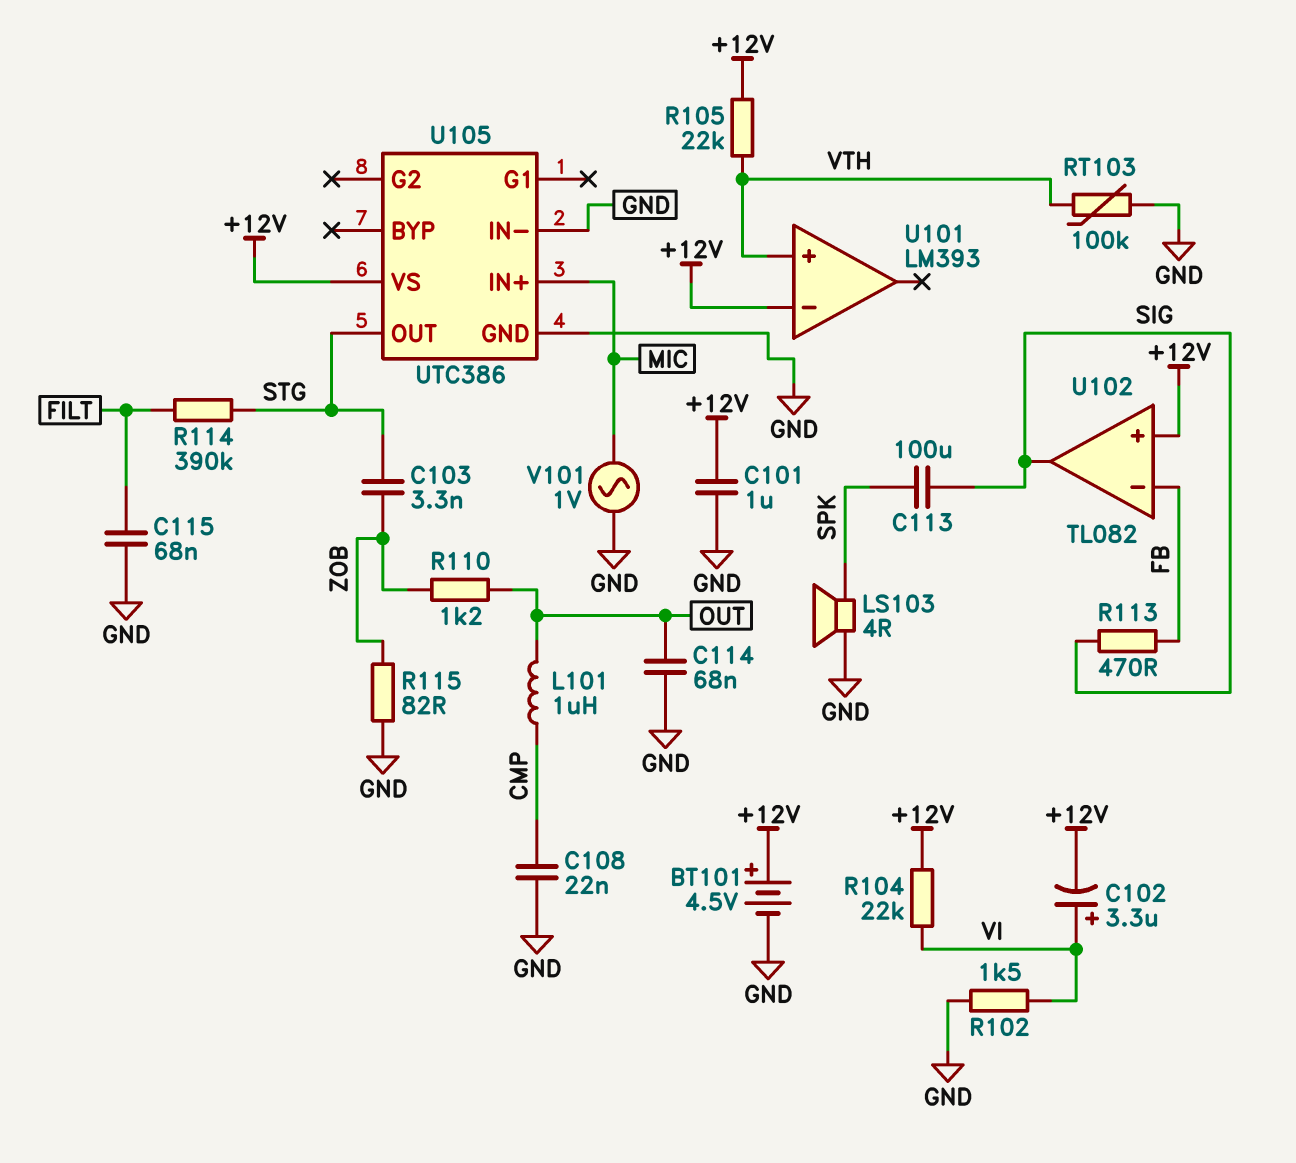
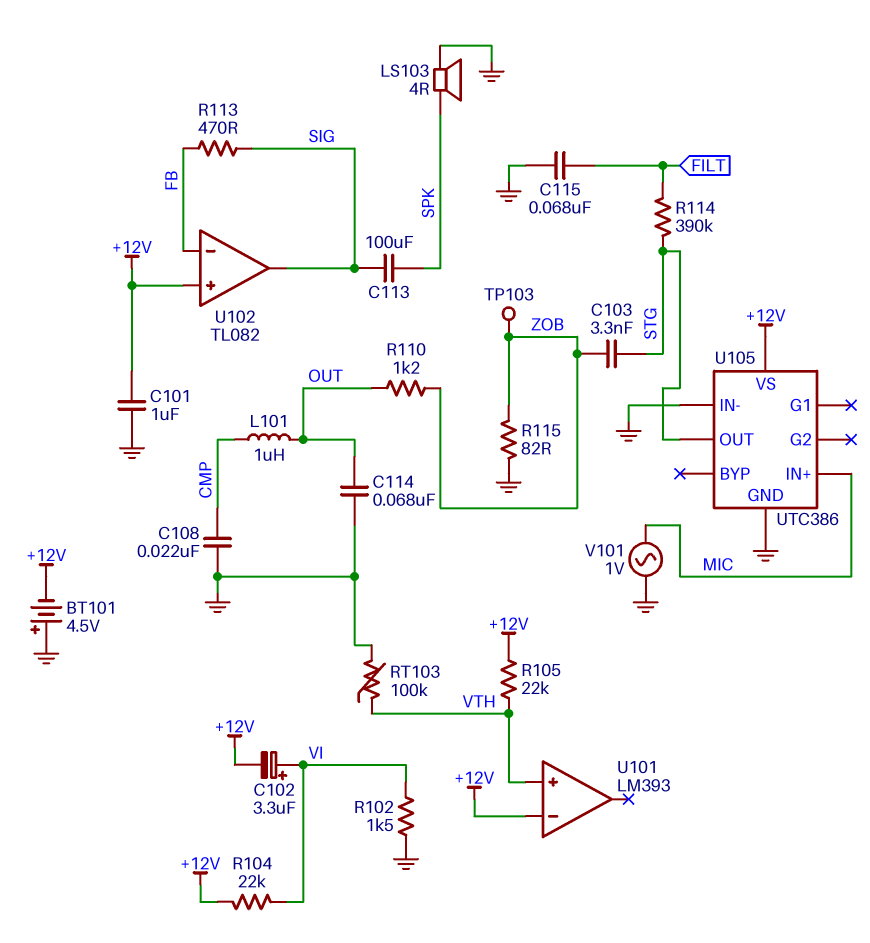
BT101: 4.5V (plus +12V, minus GND) -> 4.5V (plus GND, minus +12V)
TP103: none -> test point (ZOB)

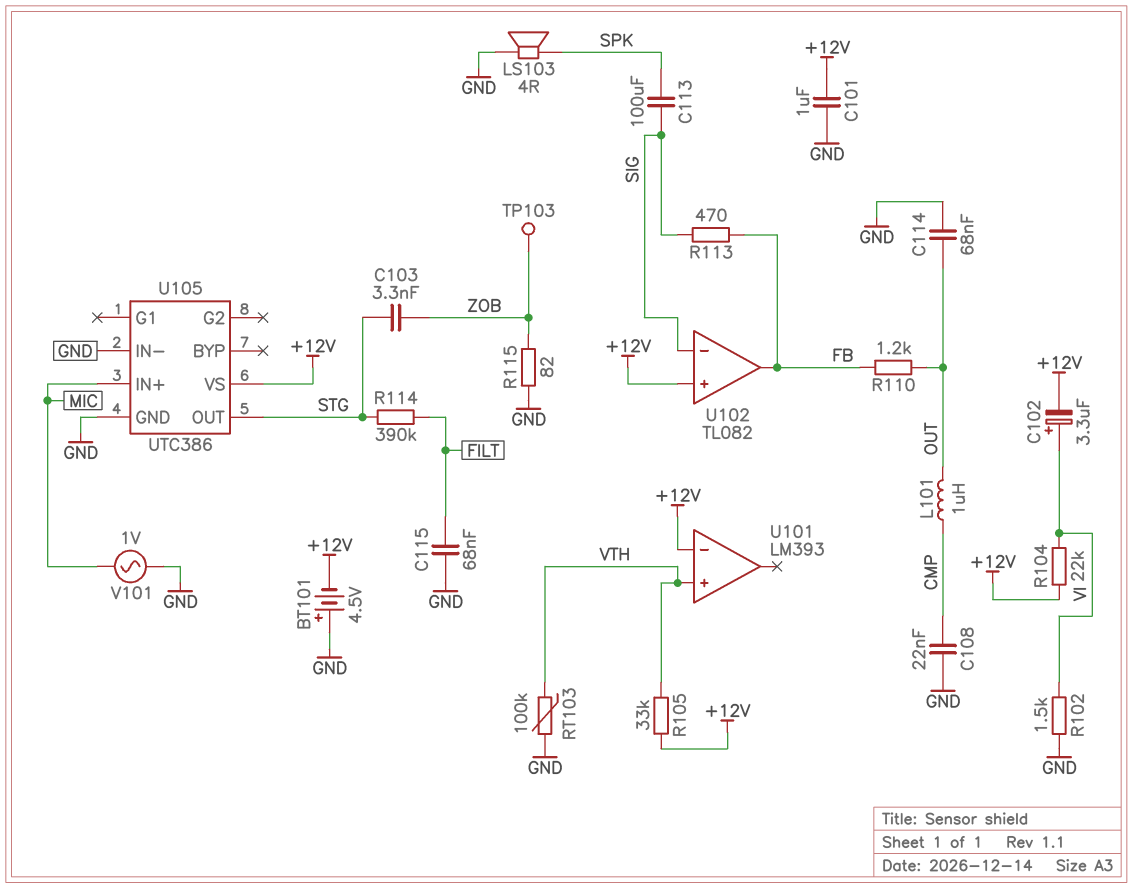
R105: 22k (+12V, VTH) -> 33k (+12V, VTH)
R110: 1.2k (OUT, ZOB) -> 1.2k (FB, OUT)
U102 pin in-: FB -> SIG
U102 pin out: SIG -> FB

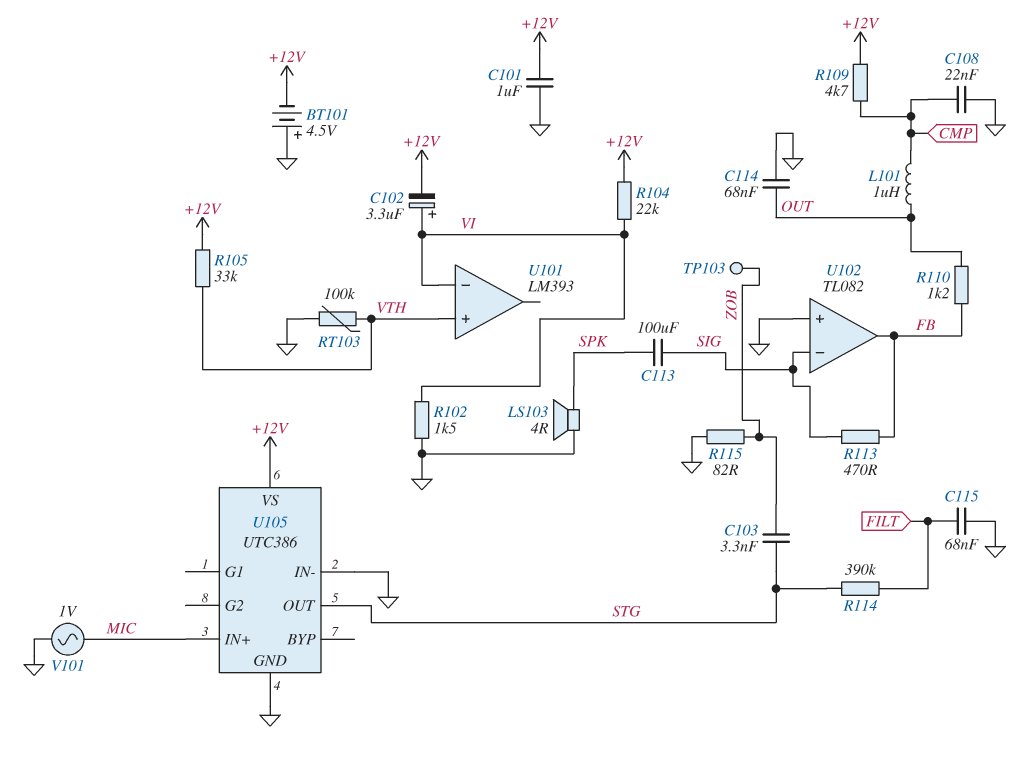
R109: none -> 4.7k (+12V, CMP)
U101 pin in-: +12V -> VI
U102 pin in+: +12V -> GND

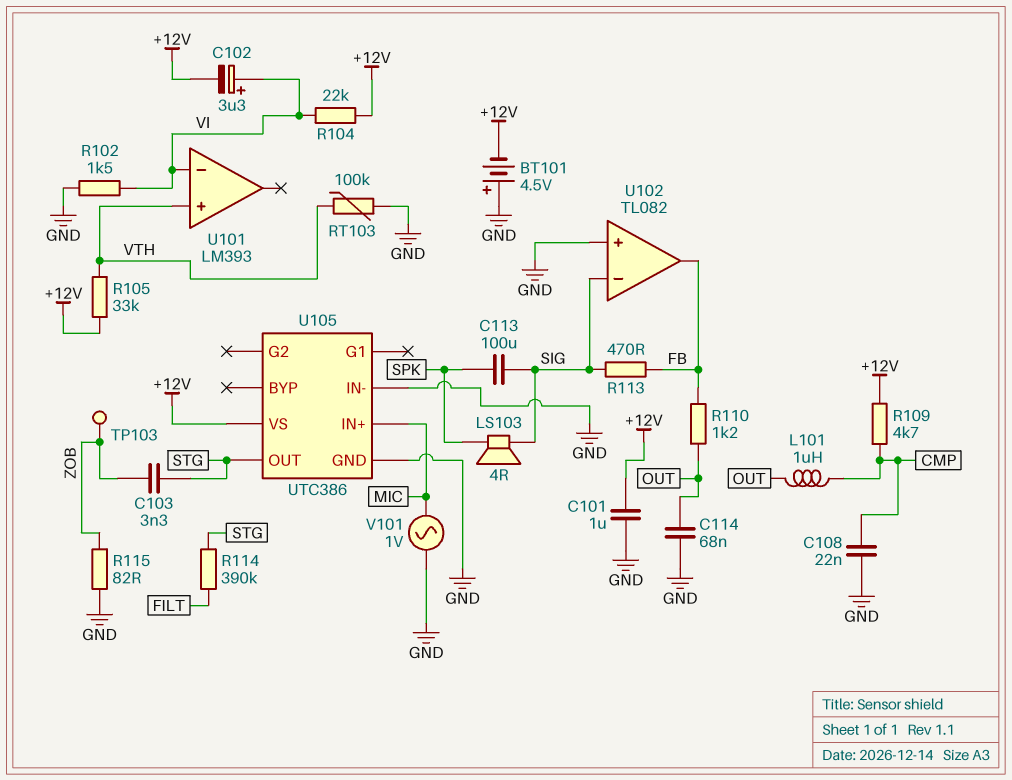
C115: 68nF (FILT, GND) -> none
LS103: speaker 4R (GND, SPK) -> speaker 4R (SIG, SPK)

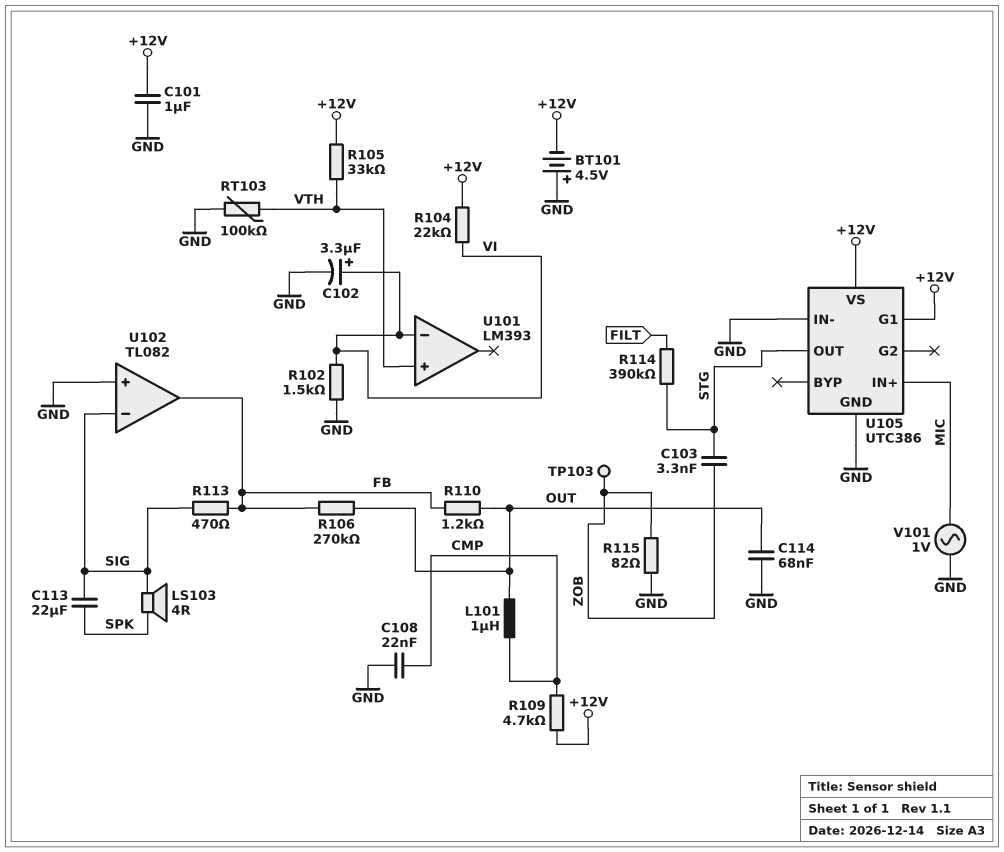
C102: 3.3uF (plus VI, minus +12V) -> 3.3uF (plus VI, minus GND)
C113: 100uF (SIG, SPK) -> 22uF (SIG, SPK)
R106: none -> 270k (FB, OUT)
U105 pin G1: none -> +12V

